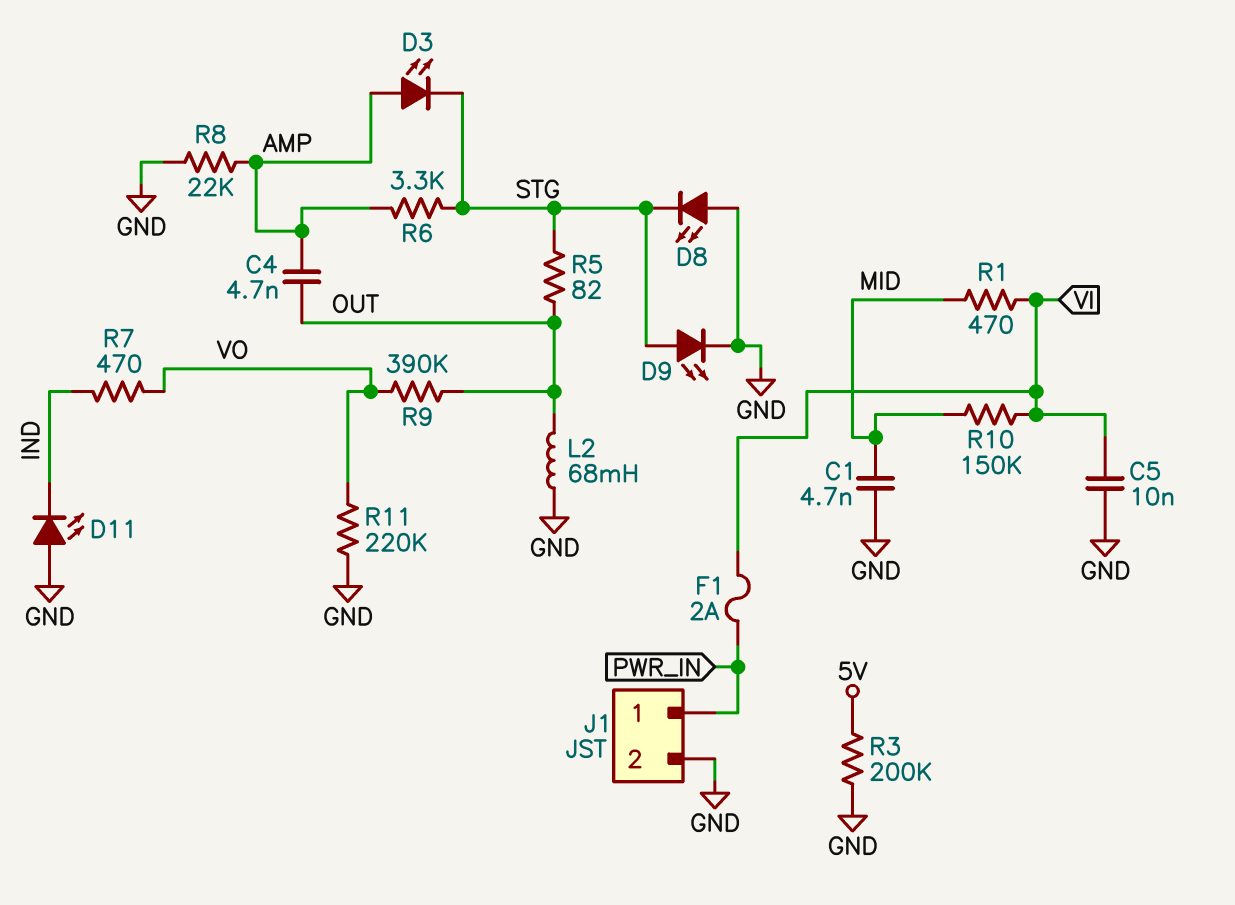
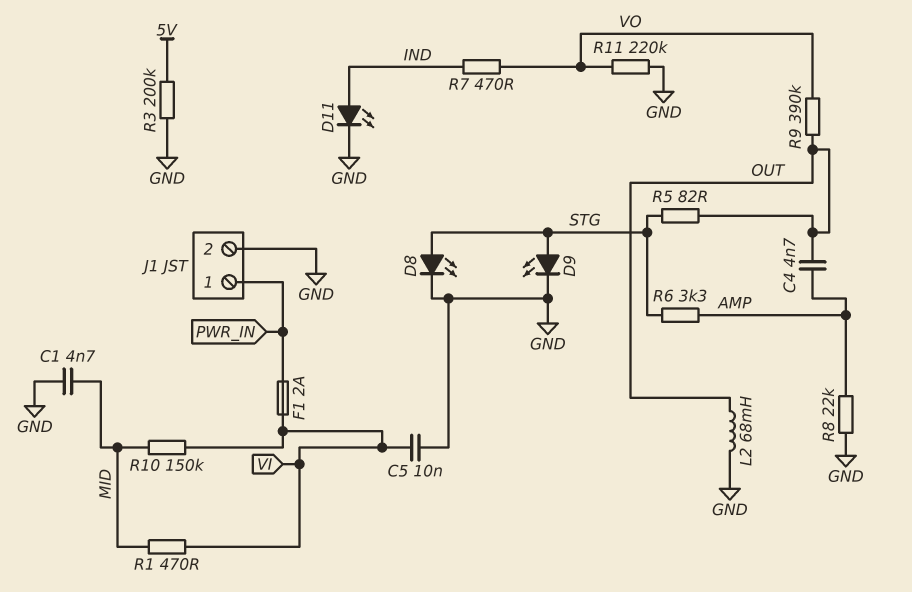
D3: LED (A AMP, K STG) -> none
D8: LED (A GND, K STG) -> LED (A STG, K GND)
D11: LED (A GND, K IND) -> LED (A IND, K GND)

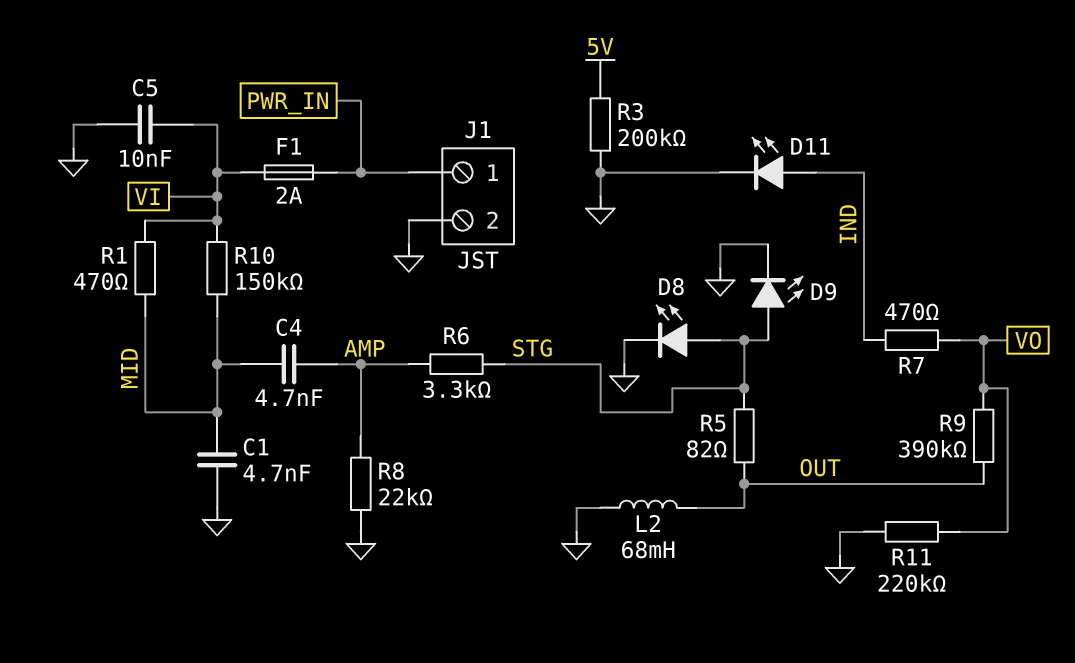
C4: 4.7nF (AMP, OUT) -> 4.7nF (AMP, MID)

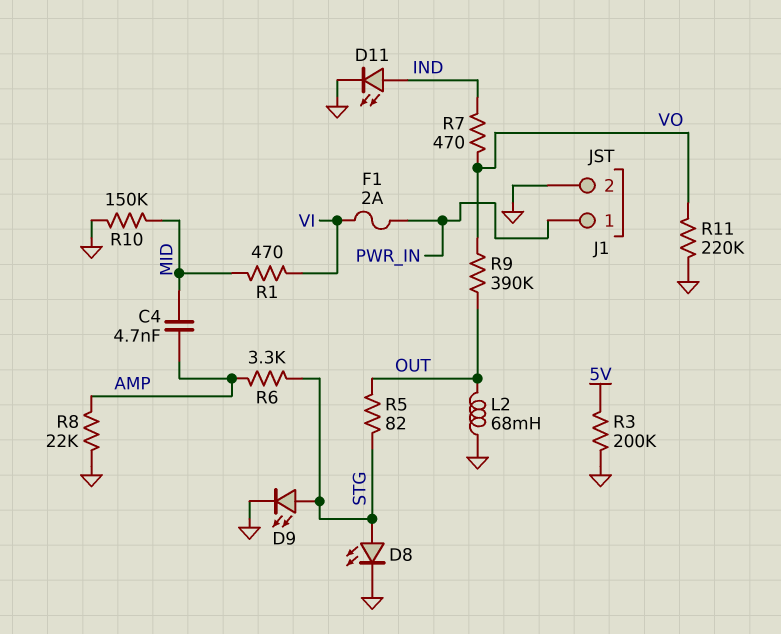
C1: 4.7nF (GND, MID) -> none
C5: 10nF (GND, VI) -> none
R10: 150k (MID, VI) -> 150k (GND, MID)

